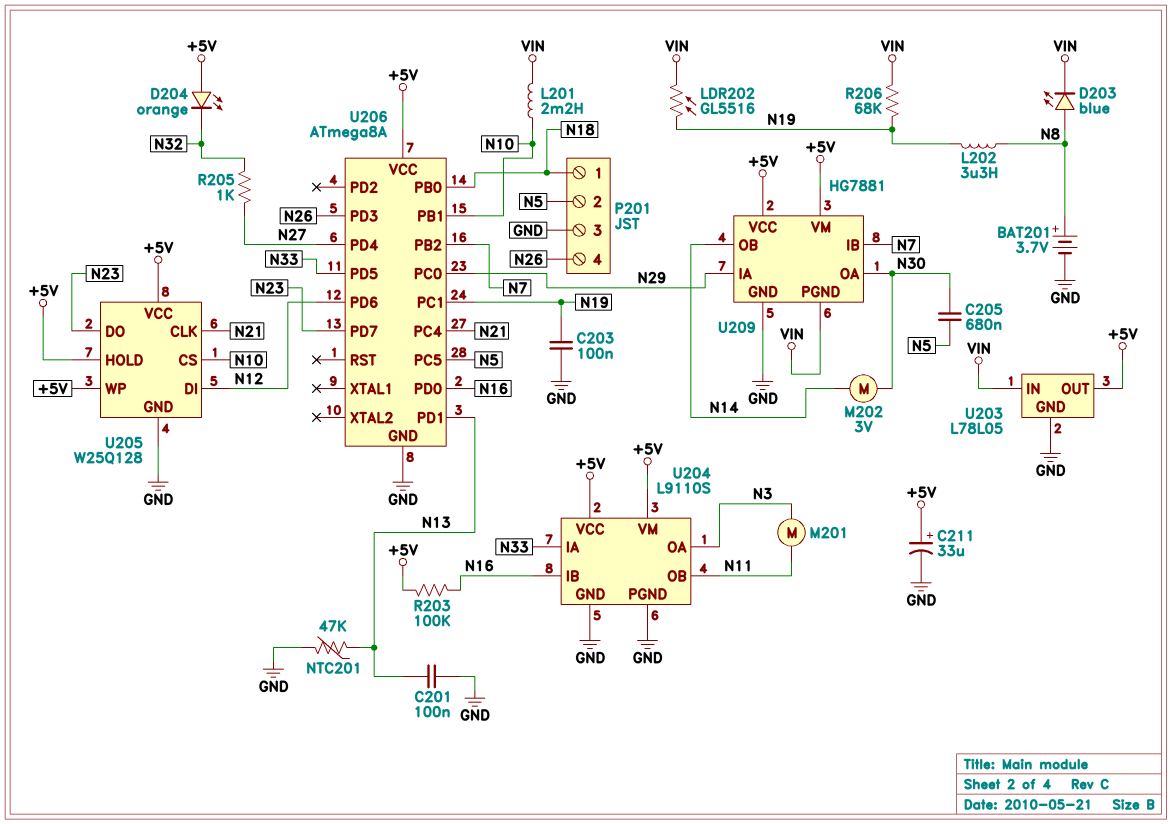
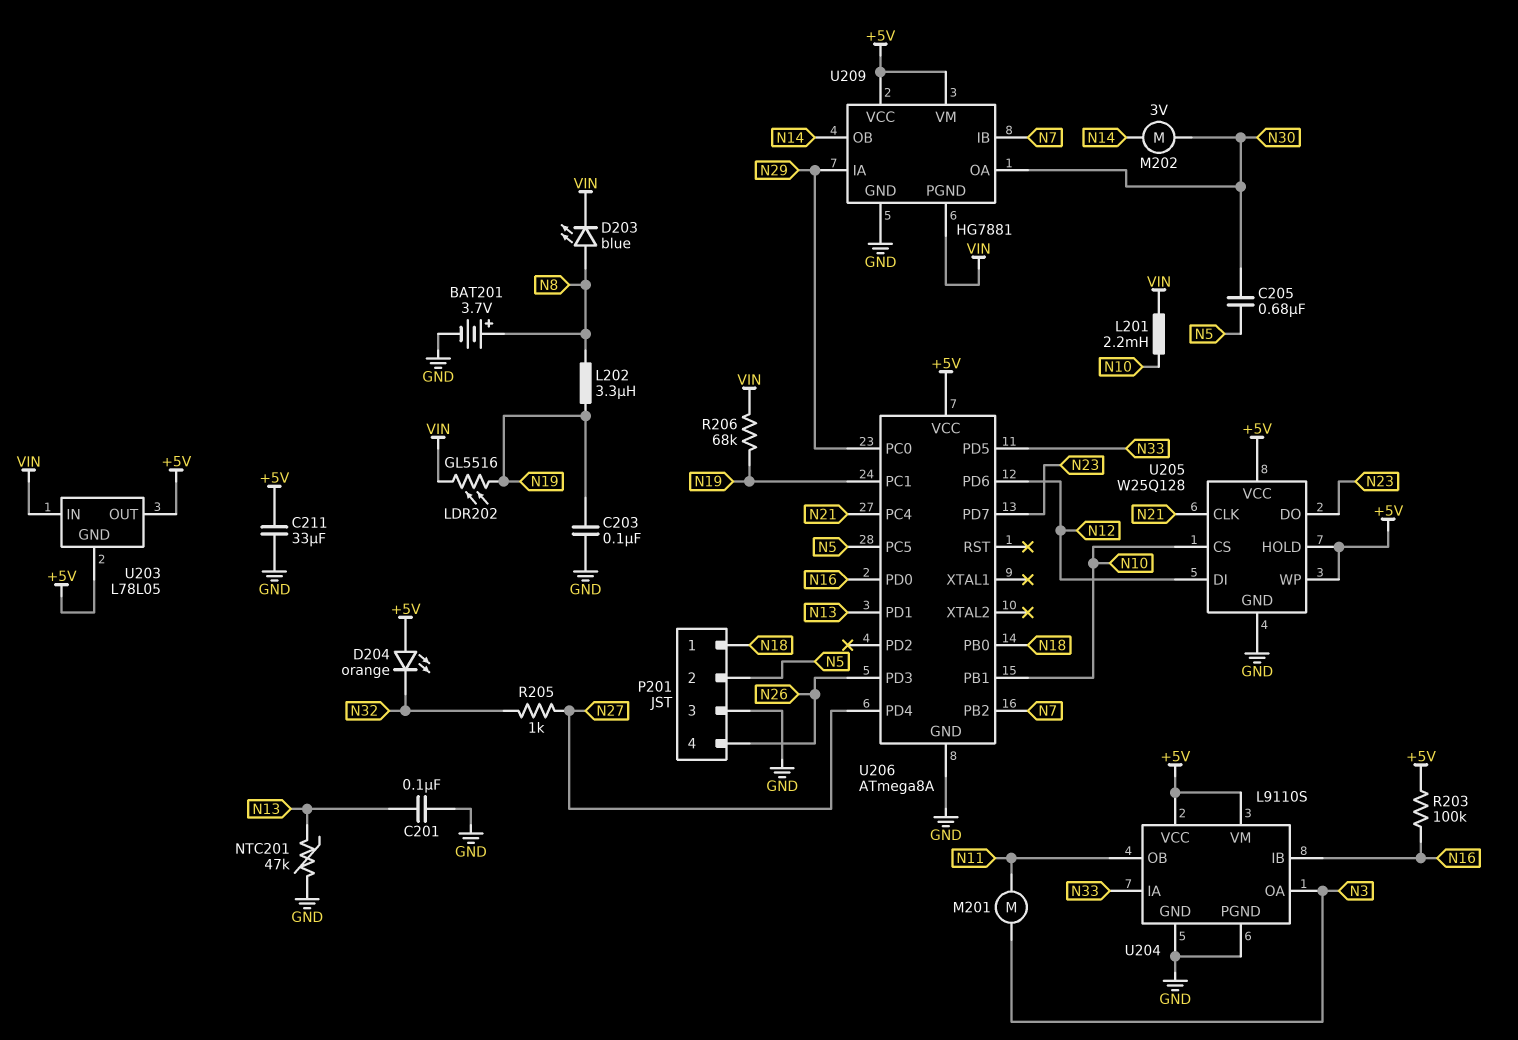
C211: 33uF (plus +5V, minus GND) -> 33uF (+5V, GND)
U203 pin GND: GND -> +5V

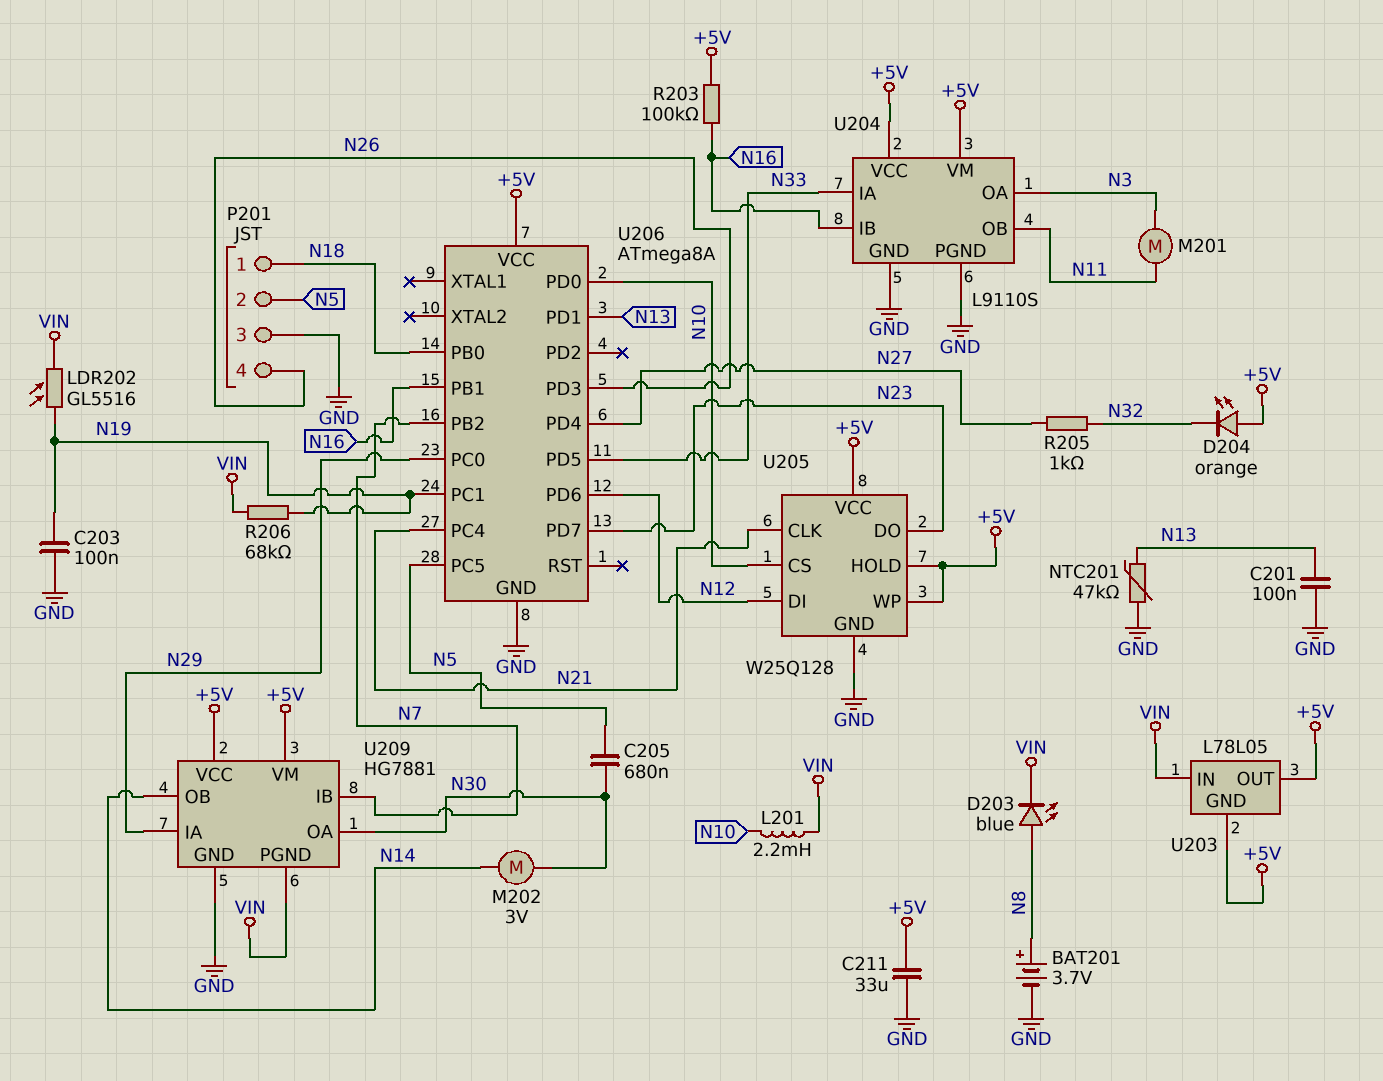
L202: 3.3uH (N8, N19) -> none
U206 pin PB1: N10 -> N16
U206 pin PD0: N16 -> N10

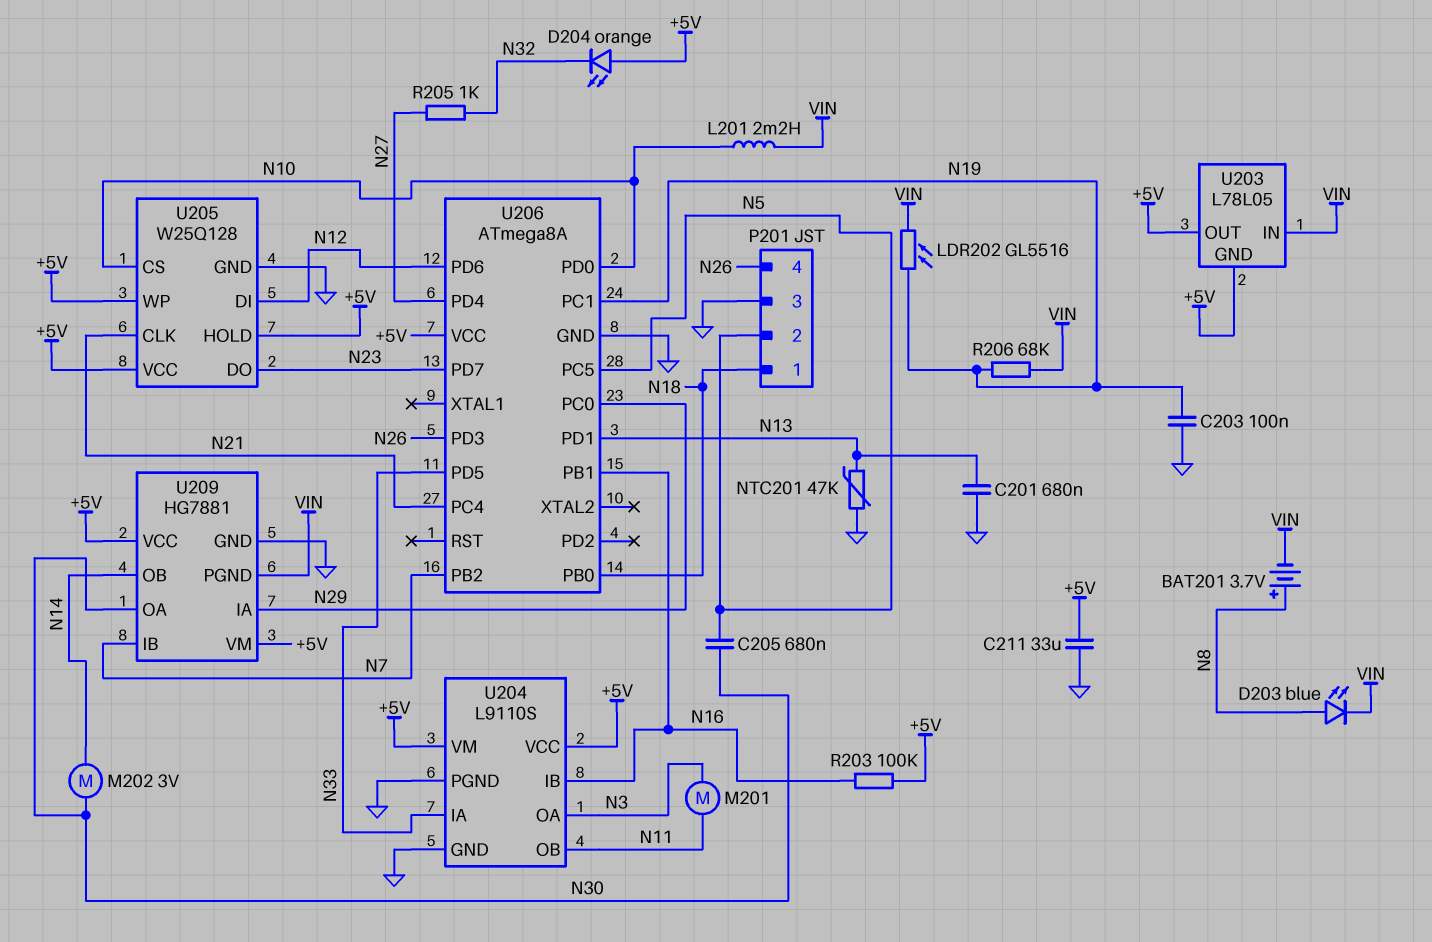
BAT201: 3.7V (plus N8, minus GND) -> 3.7V (plus N8, minus VIN)
C201: 100nF (GND, N13) -> 680nF (GND, N13)

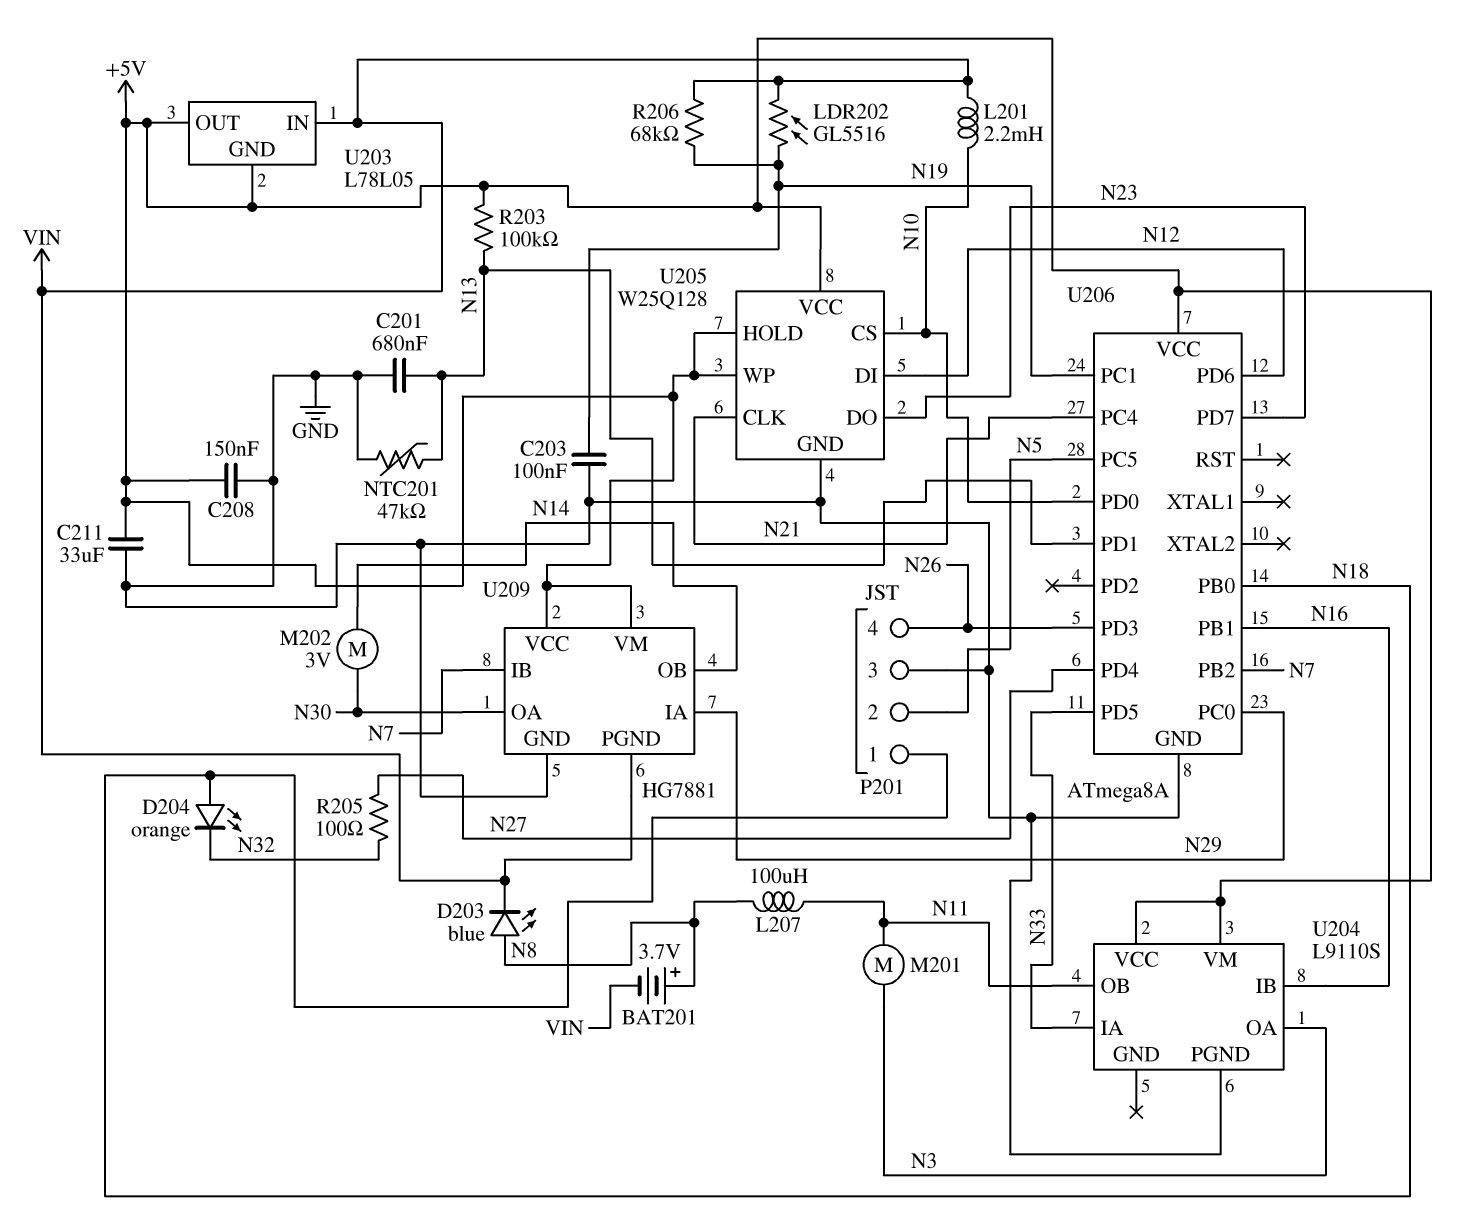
C205: 680nF (N5, N30) -> none
C208: none -> 150nF (+5V, GND)
D204: LED orange (A +5V, K N32) -> LED orange (A N18, K N32)
L207: none -> 100uH (N8, N11)
R203: 100k (+5V, N16) -> 100k (+5V, N13)
R205: 1k (N27, N32) -> 100 (N27, N32)
U204 pin GND: GND -> none

